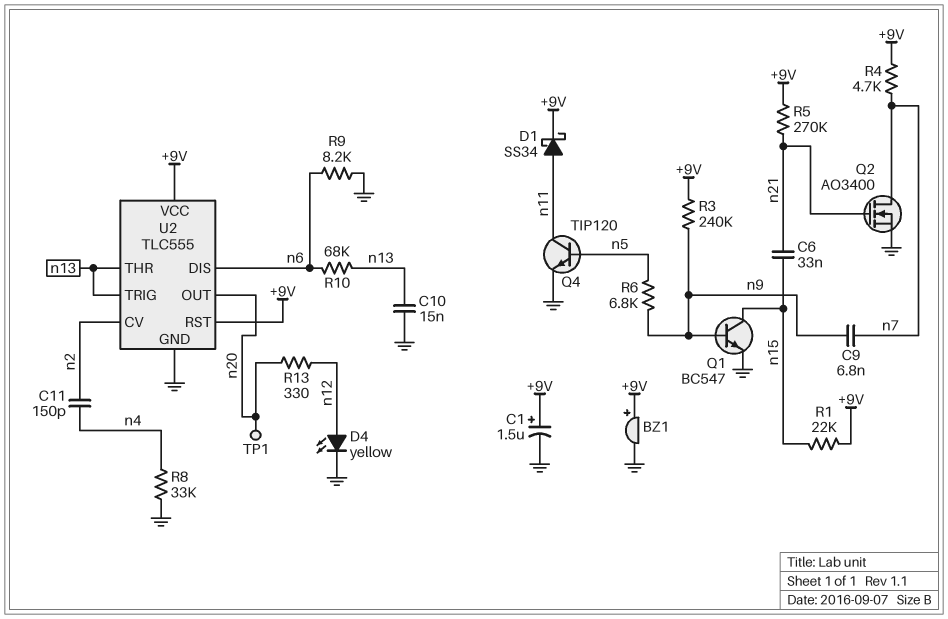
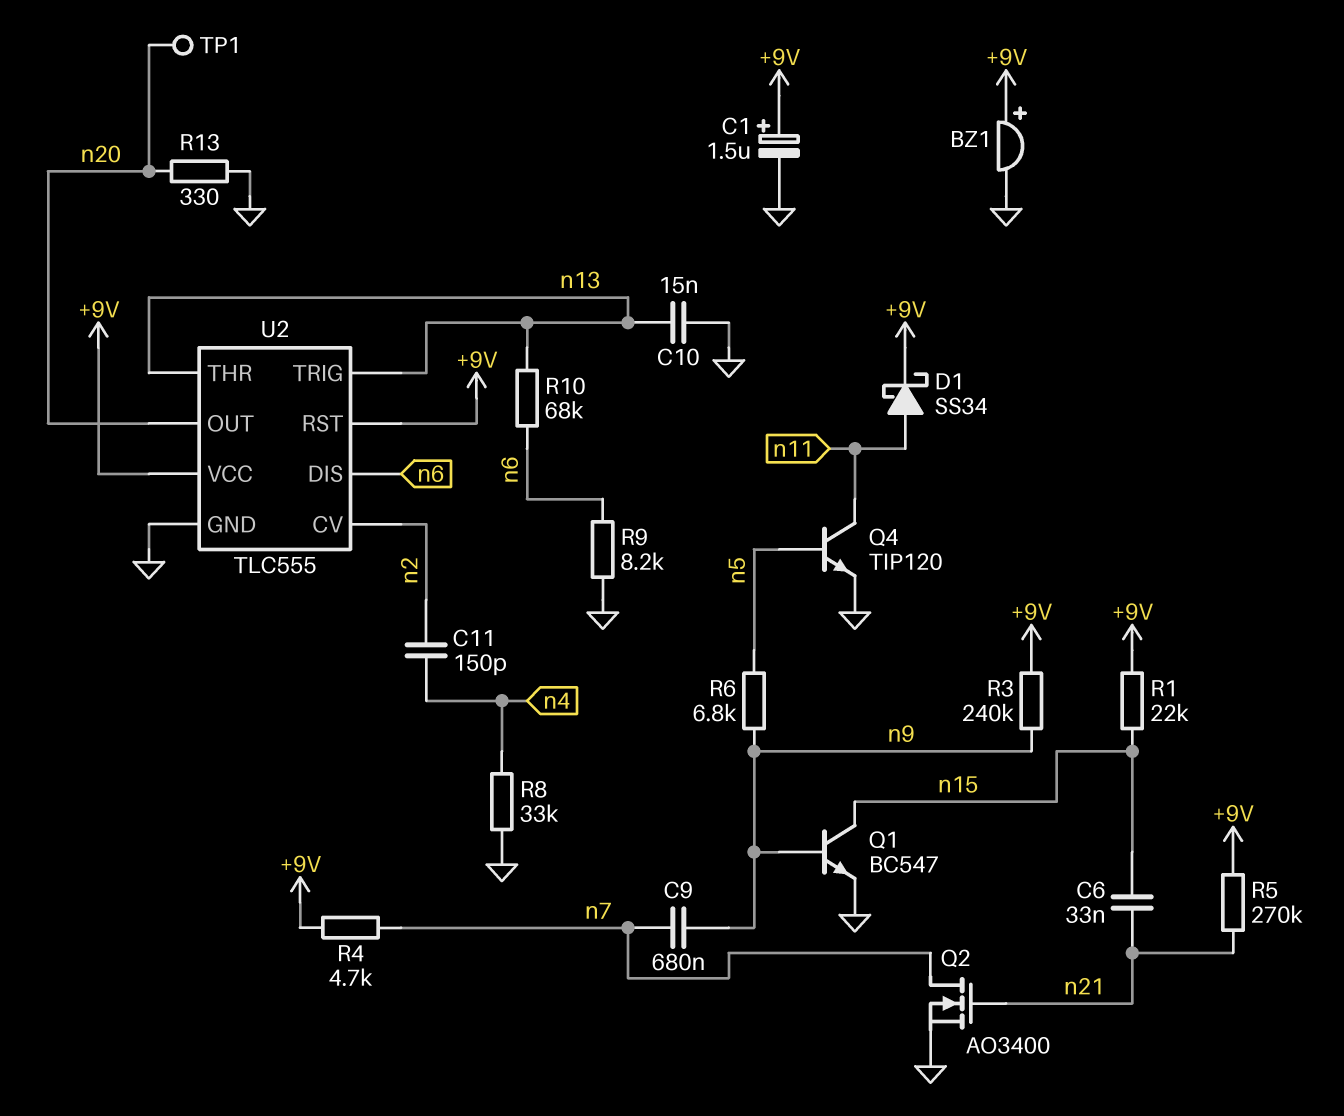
C9: 6.8nF (n7, n9) -> 680nF (n7, n9)
D4: LED yellow (A n12, K GND) -> none
R13: 330 (n12, n20) -> 330 (GND, n20)

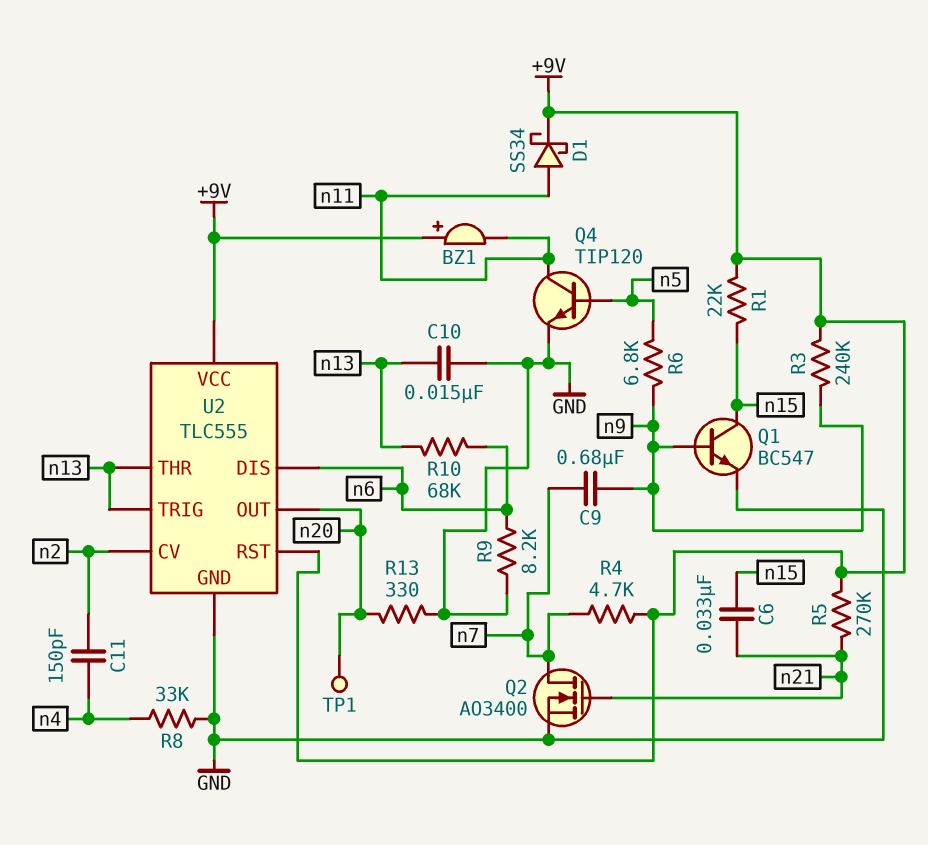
BZ1: buzzer (plus +9V, minus GND) -> buzzer (plus +9V, minus n11)
C1: 1.5uF (plus +9V, minus GND) -> none

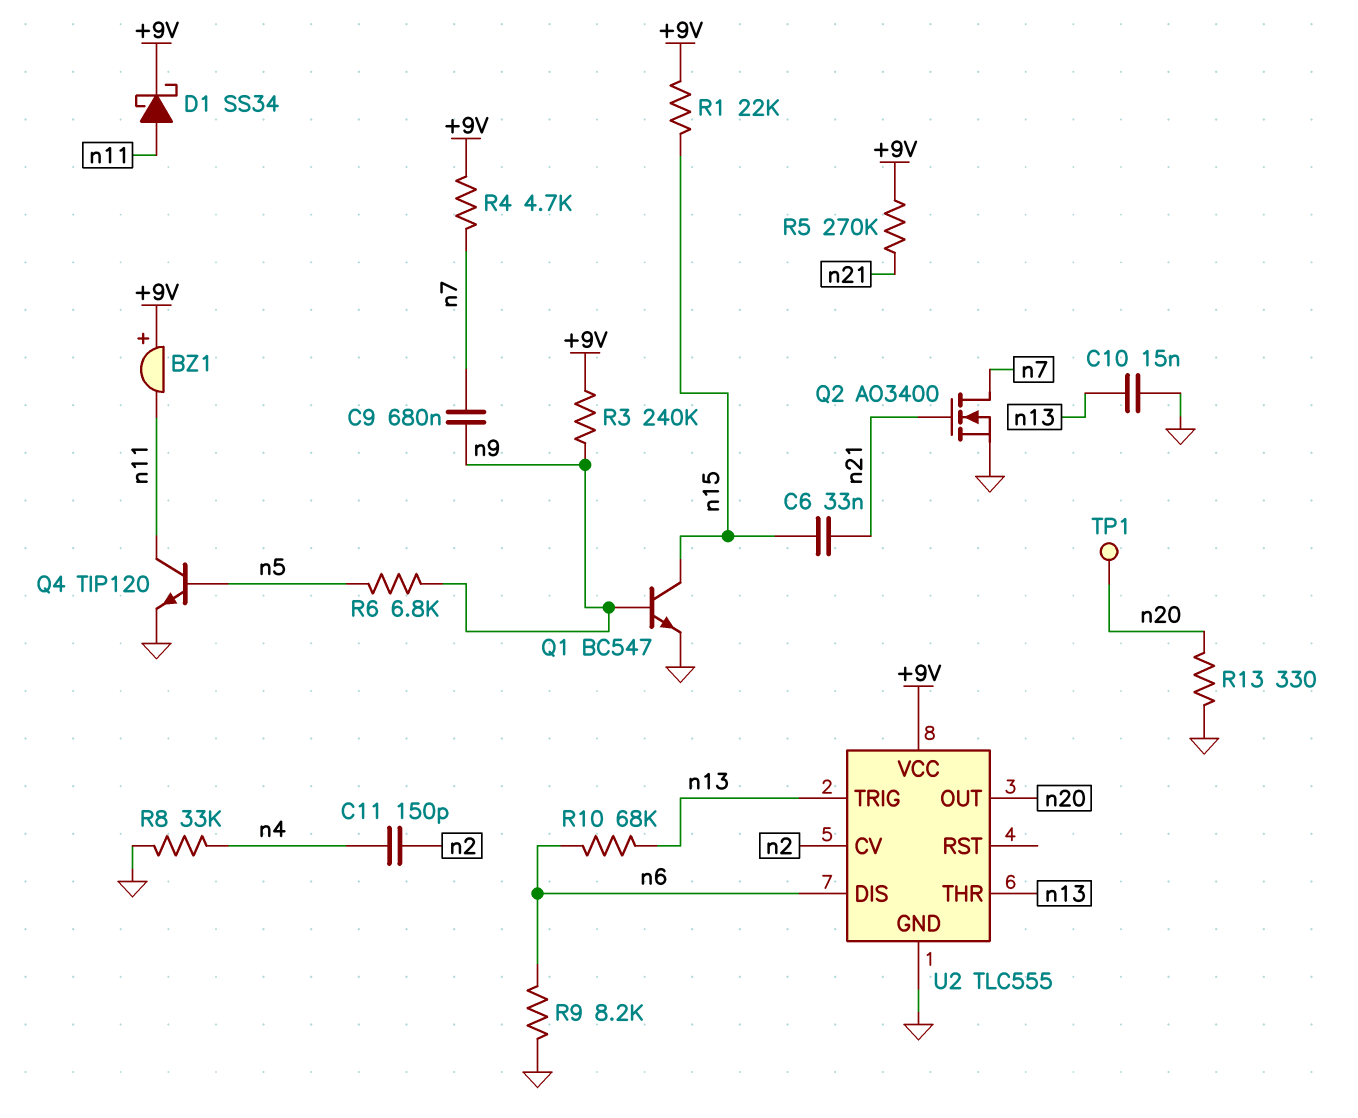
U2 pin RST: +9V -> none

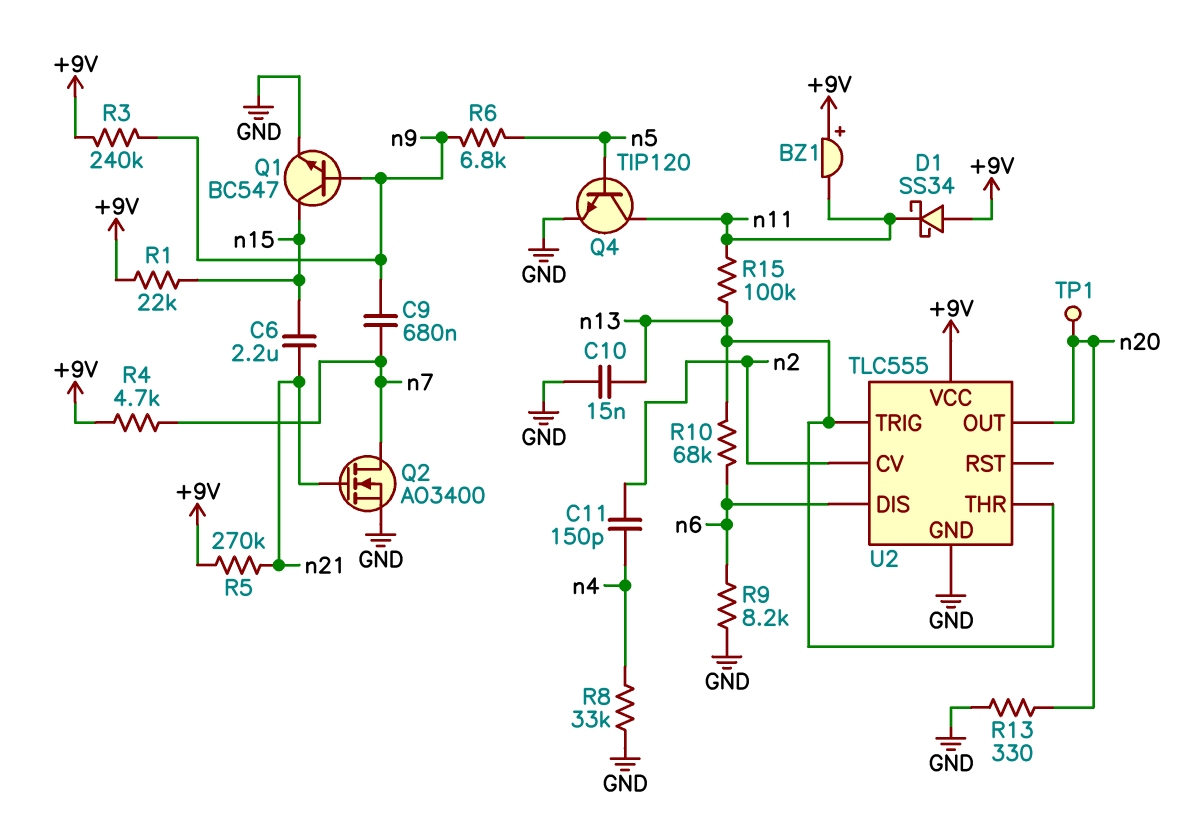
C6: 33nF (n15, n21) -> 2.2uF (n15, n21)
D1: schottky SS34 (A n11, K +9V) -> schottky SS34 (A +9V, K n11)
R15: none -> 100k (n11, n13)

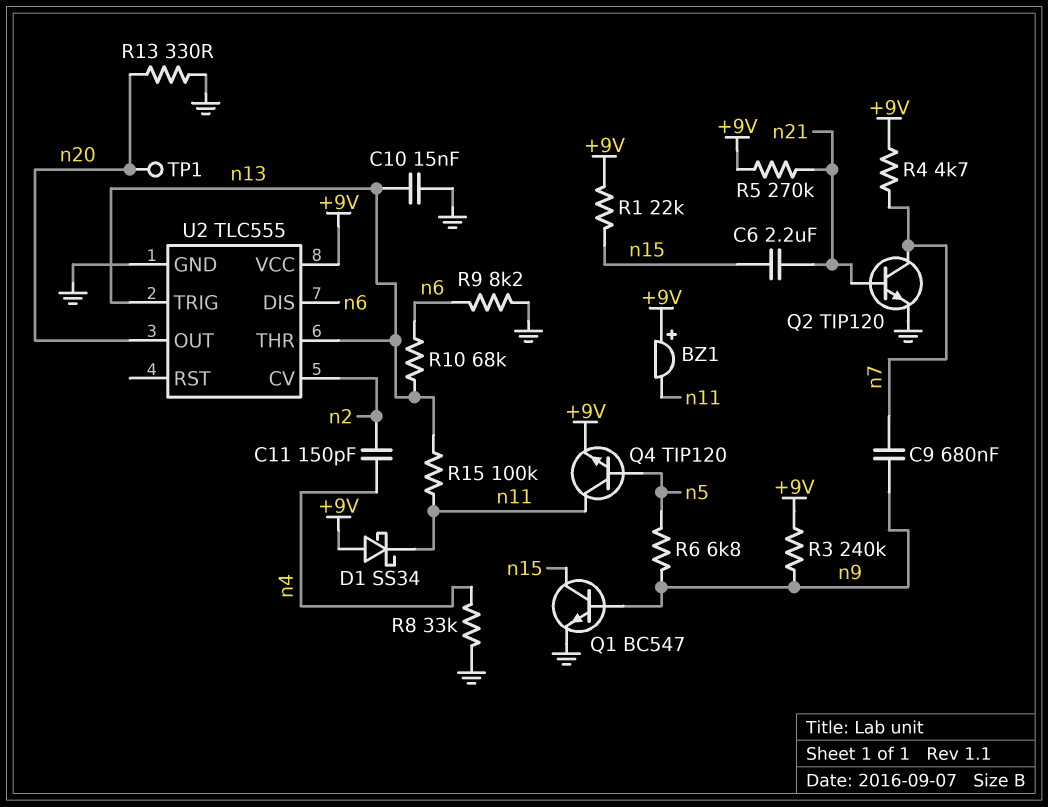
Q2: NMOS AO3400 (G n21, D n7, S GND) -> NPN TIP120 (B n21, C n7, E GND)
Q4: NPN TIP120 (B n5, C n11, E GND) -> NPN TIP120 (B n5, C n11, E +9V)

